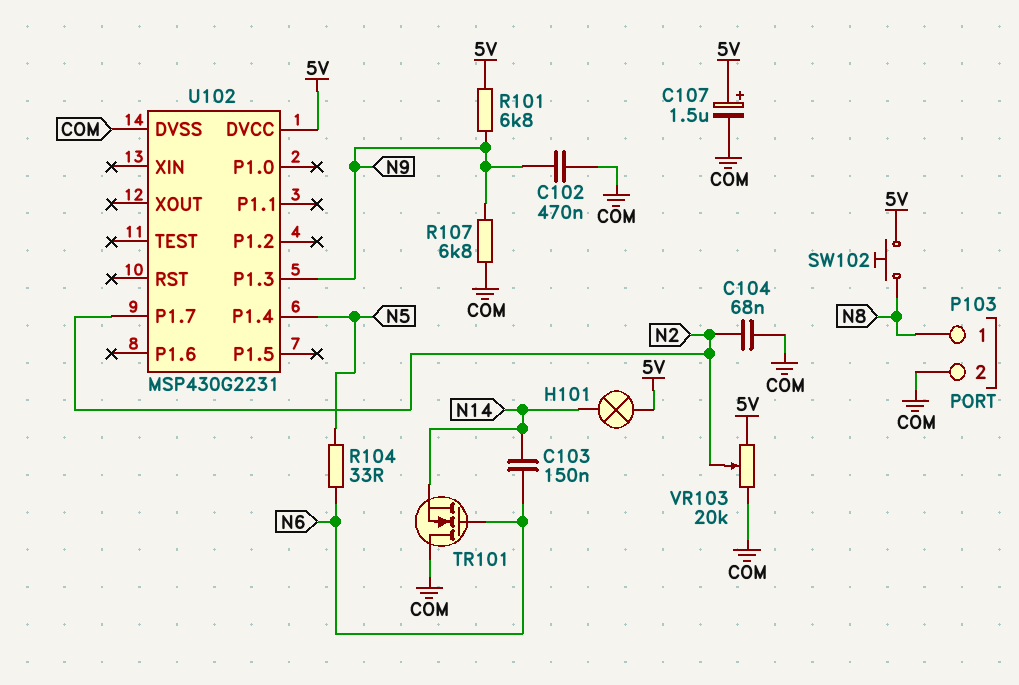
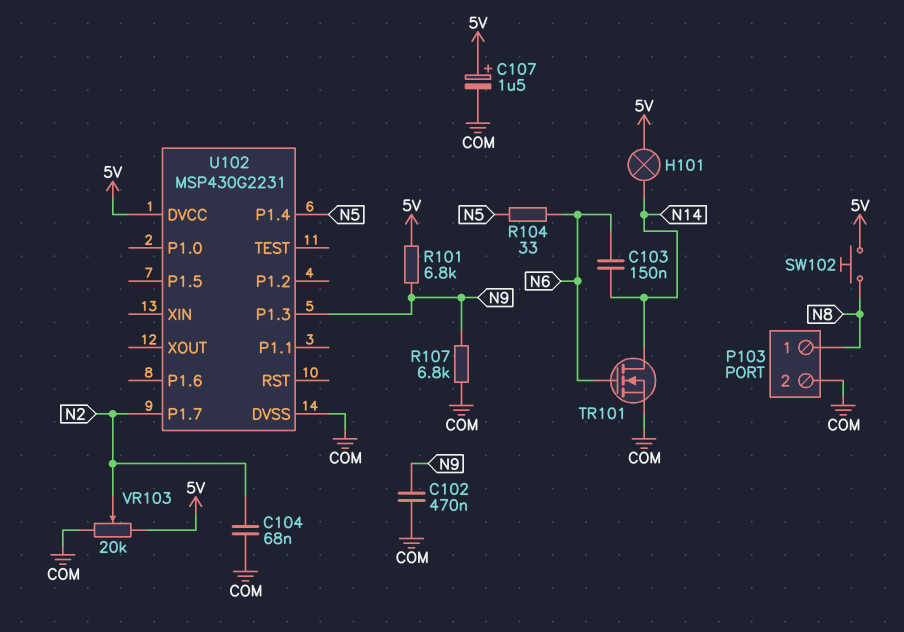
TR101: NMOS (G N6, D COM, S N14) -> NMOS (G N6, D N14, S COM)

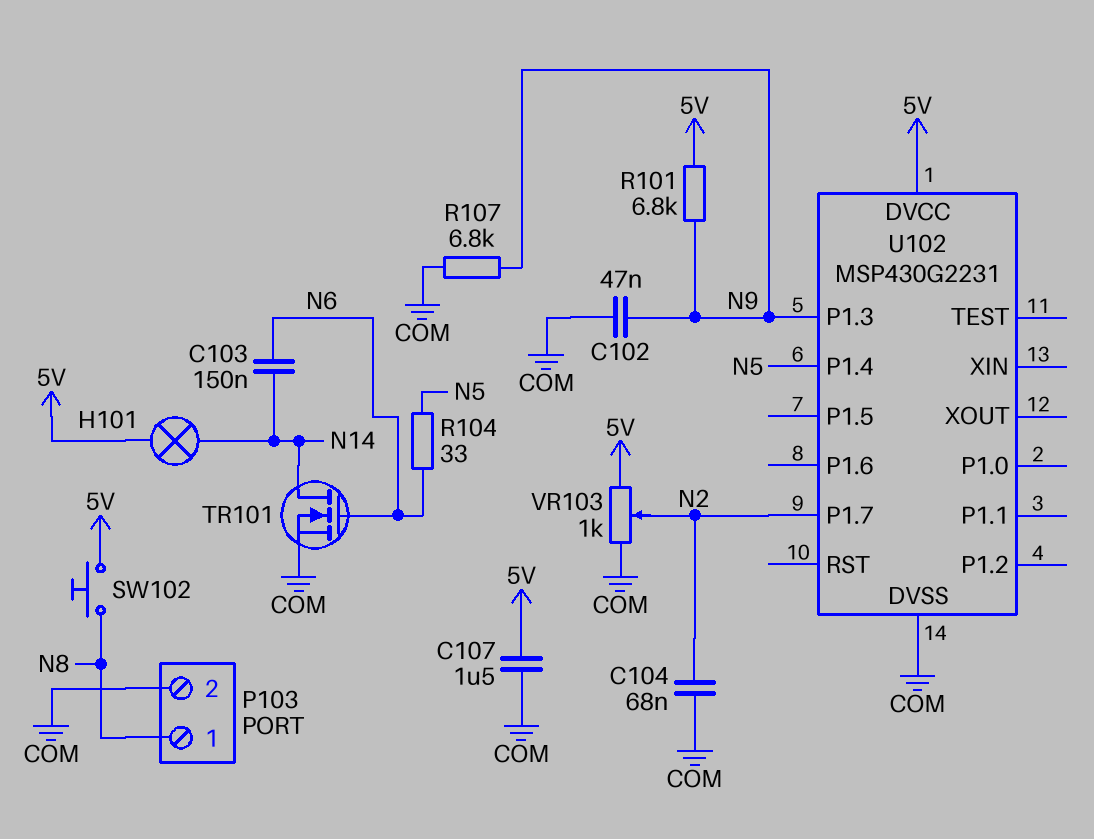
C102: 470nF (COM, N9) -> 47nF (COM, N9)
C107: 1.5uF (plus 5V, minus COM) -> 1.5uF (5V, COM)
VR103: 20k (5V, COM, wiper N2) -> 1k (5V, COM, wiper N2)

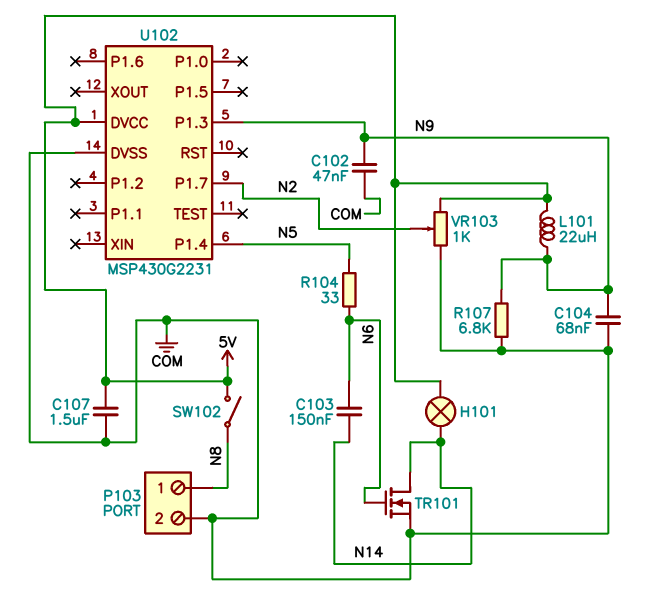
C104: 68nF (COM, N2) -> 68nF (COM, N9)
L101: none -> 22uH (5V, N9)
R101: 6.8k (5V, N9) -> none
SW102: button (5V, N8) -> switch (5V, N8)

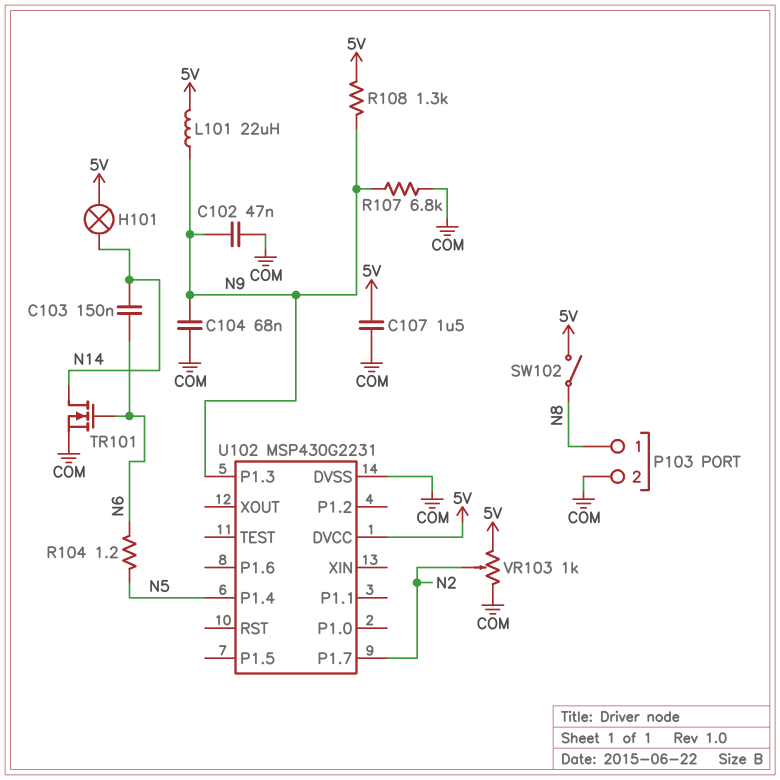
R104: 33 (N5, N6) -> 1.2 (N5, N6)
R108: none -> 1.3k (5V, N9)

